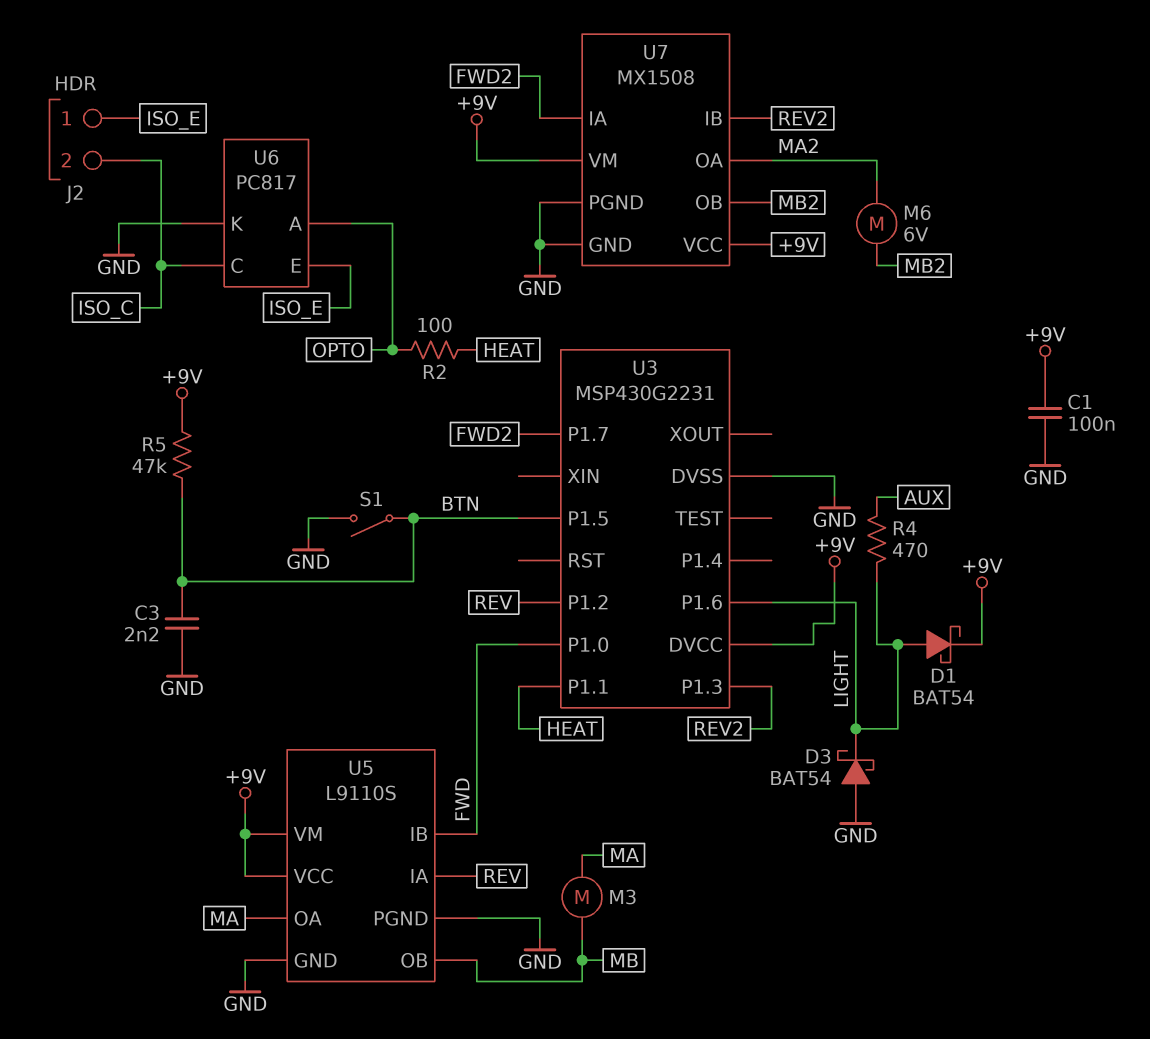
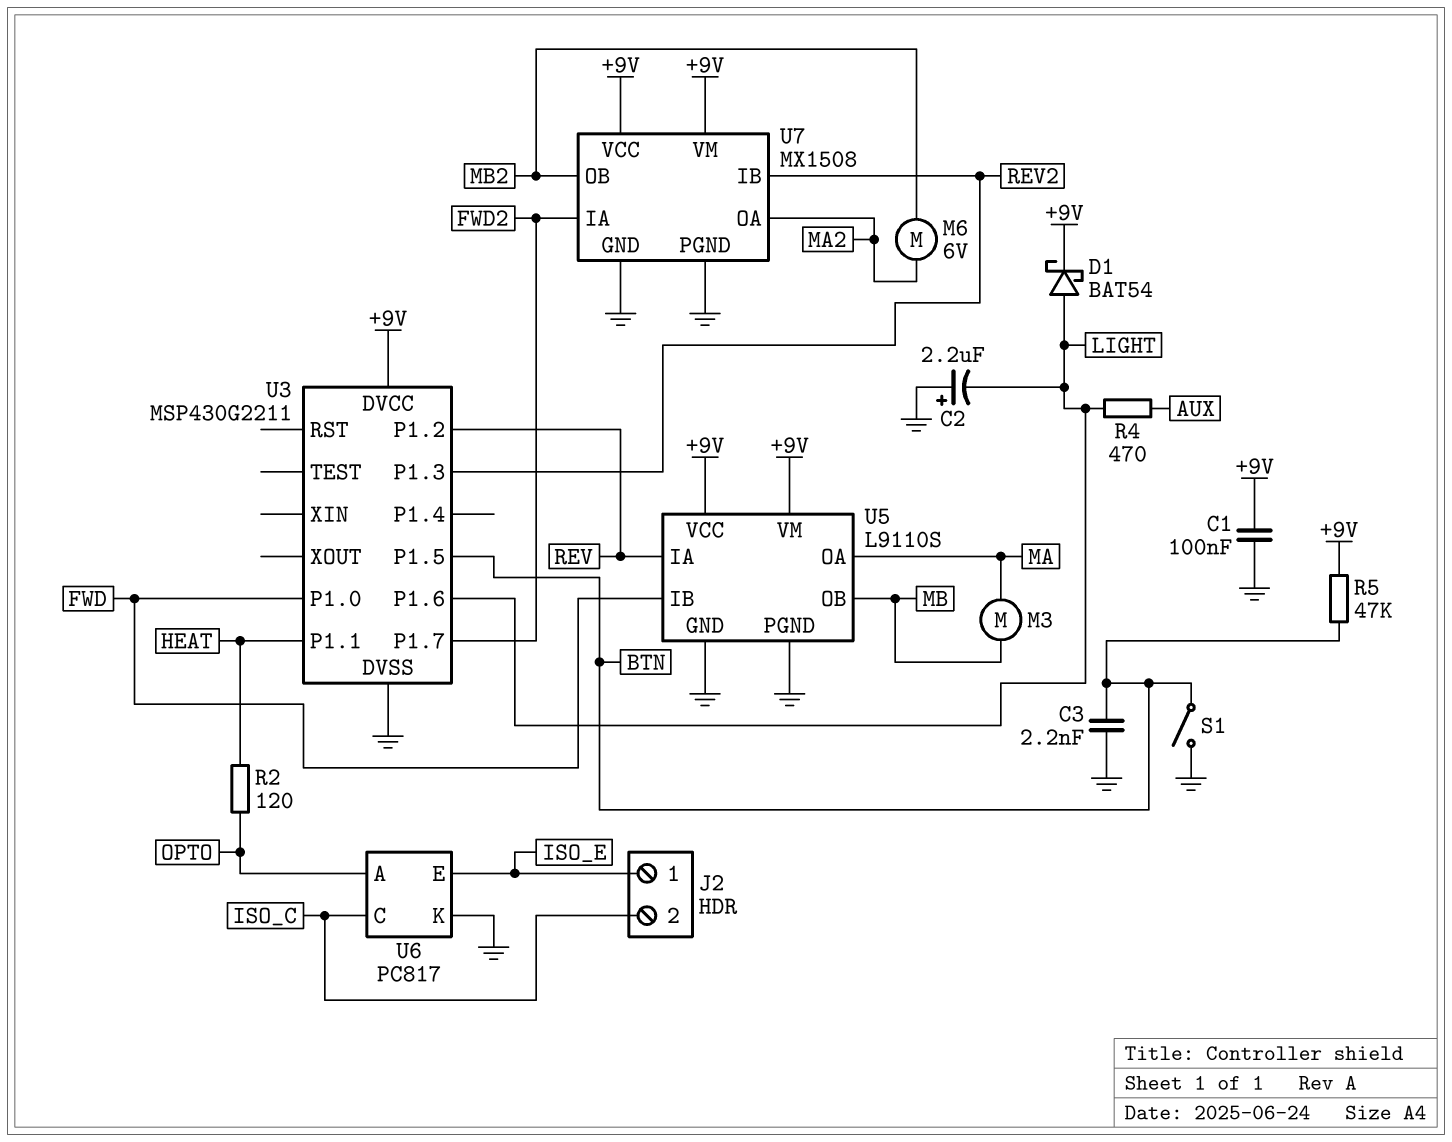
C2: none -> 2.2uF (plus GND, minus LIGHT)
D3: schottky BAT54 (A GND, K LIGHT) -> none
R2: 100 (HEAT, OPTO) -> 120 (HEAT, OPTO)
U3: MSP430G2231 -> MSP430G2211

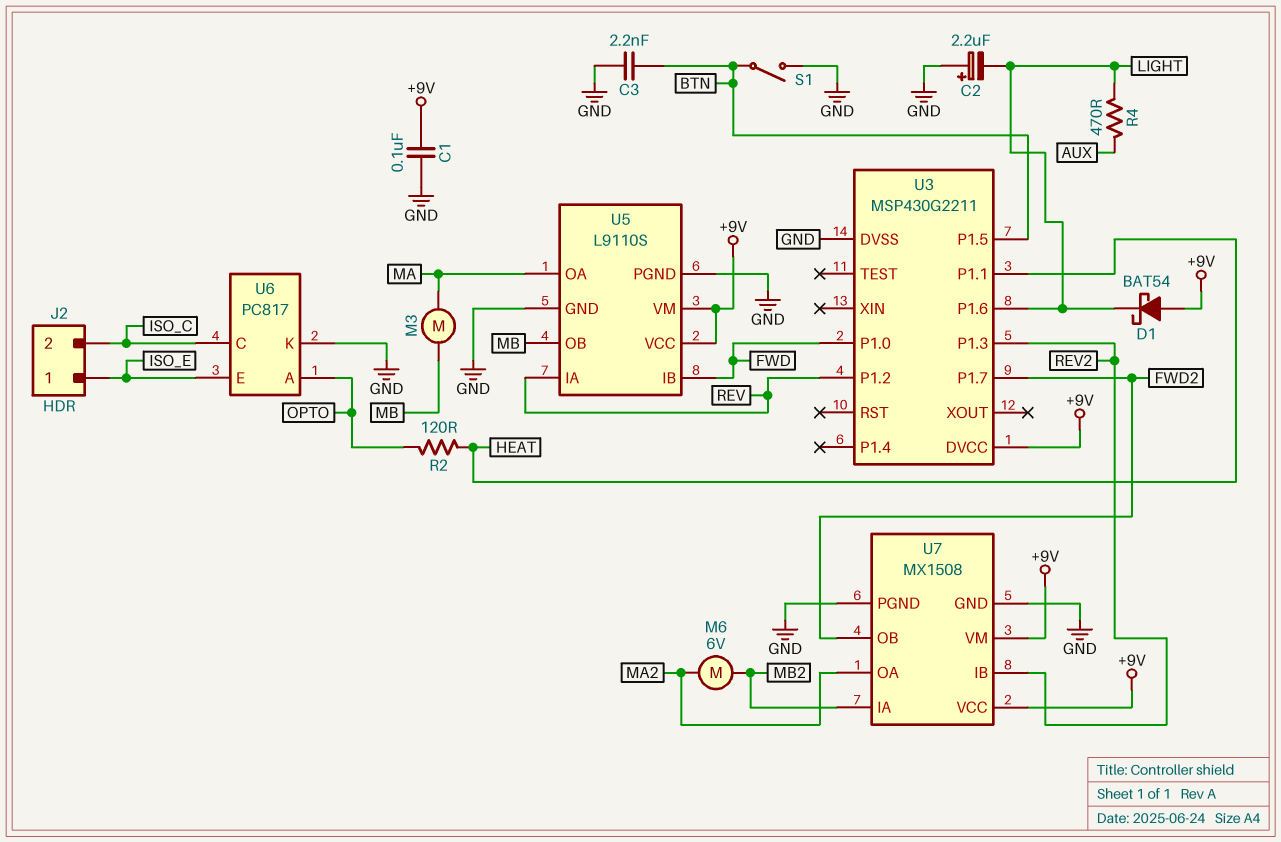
D1: schottky BAT54 (A LIGHT, K +9V) -> schottky BAT54 (A +9V, K LIGHT)
R5: 47k (+9V, BTN) -> none
U7 pin IA: FWD2 -> MB2
U7 pin OB: MB2 -> FWD2

